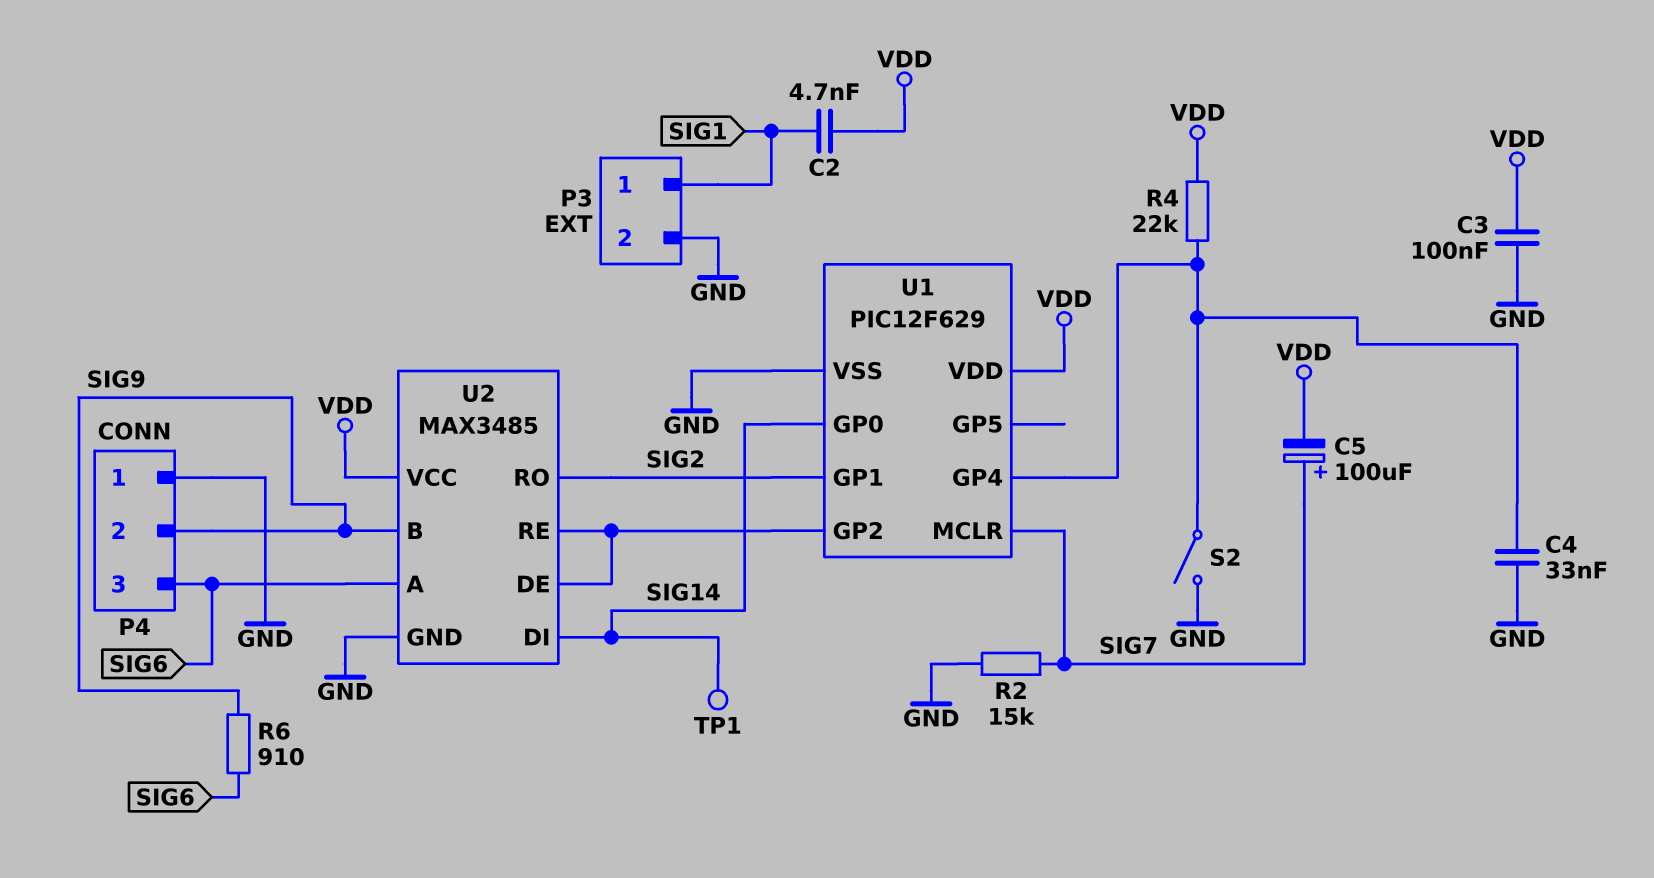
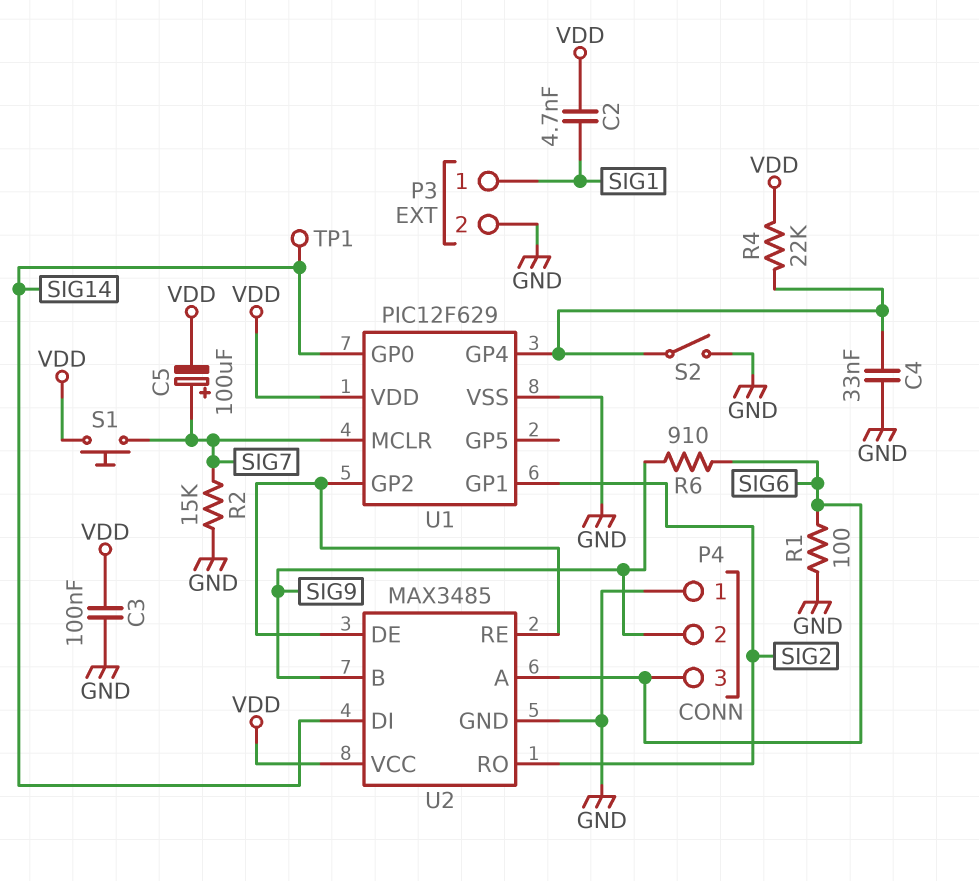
R1: none -> 100 (GND, SIG6)
S1: none -> button (SIG7, VDD)

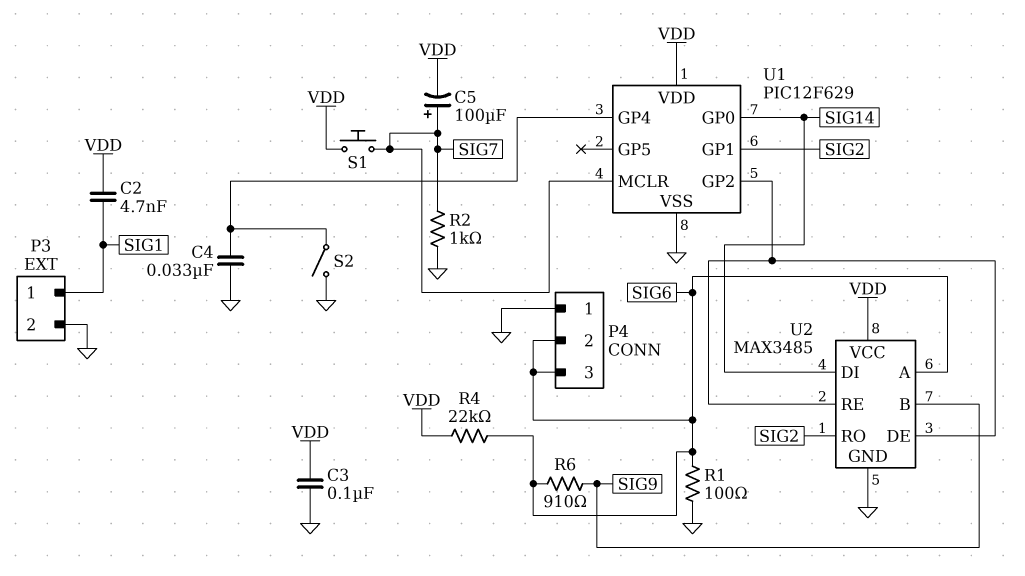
P4 pin 2: SIG9 -> SIG6
R2: 15k (GND, SIG7) -> 1k (GND, SIG7)
R4: 22k (U1/GP4, VDD) -> 22k (SIG6, VDD)
TP1: test point (SIG14) -> none

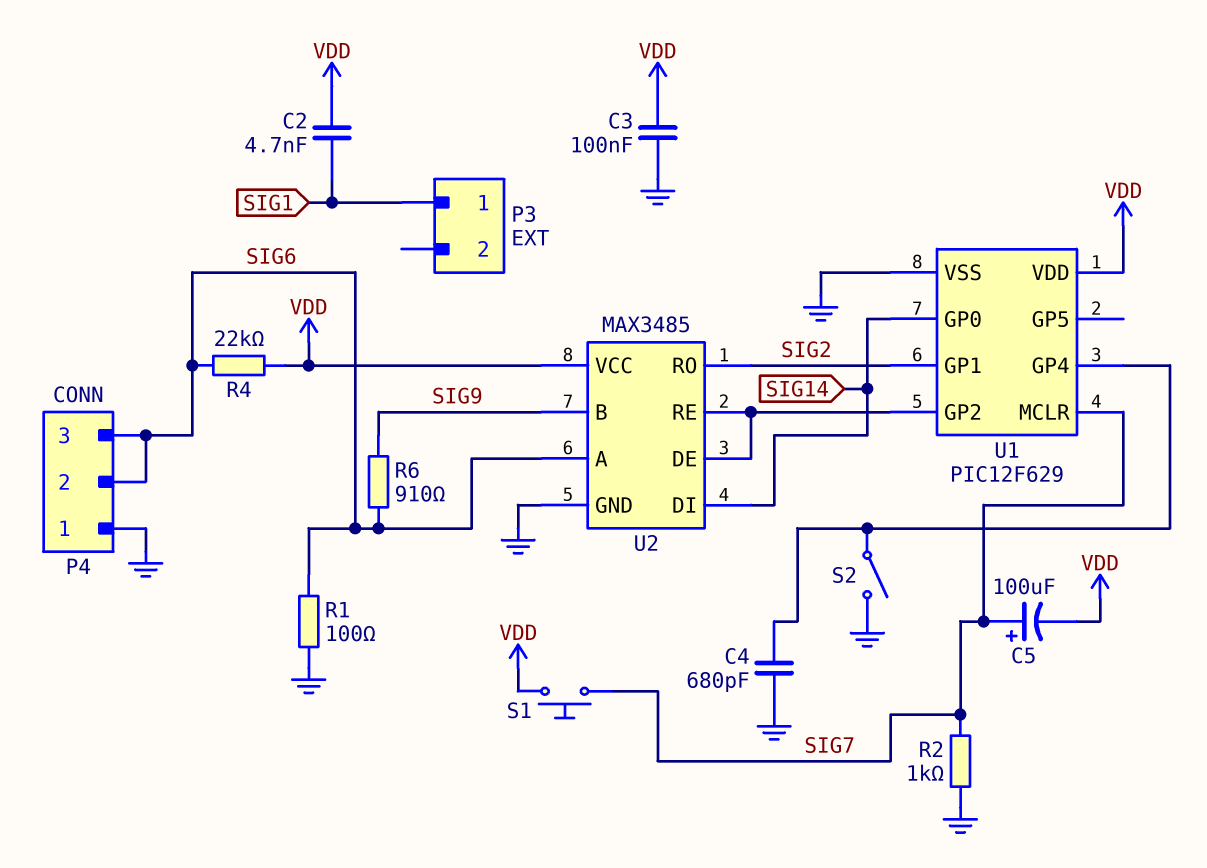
C4: 33nF (GND, U1/GP4) -> 680pF (GND, U1/GP4)
P3 pin 2: GND -> none

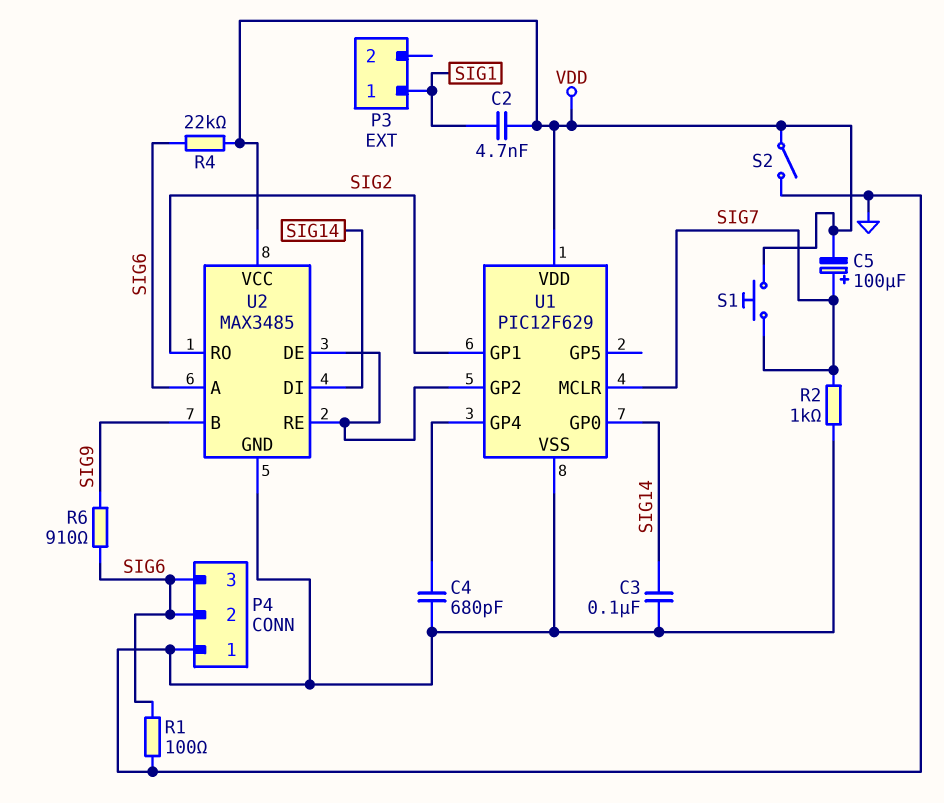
C3: 100nF (GND, VDD) -> 100nF (GND, SIG14)
S2: switch (GND, U1/GP4) -> switch (GND, VDD)

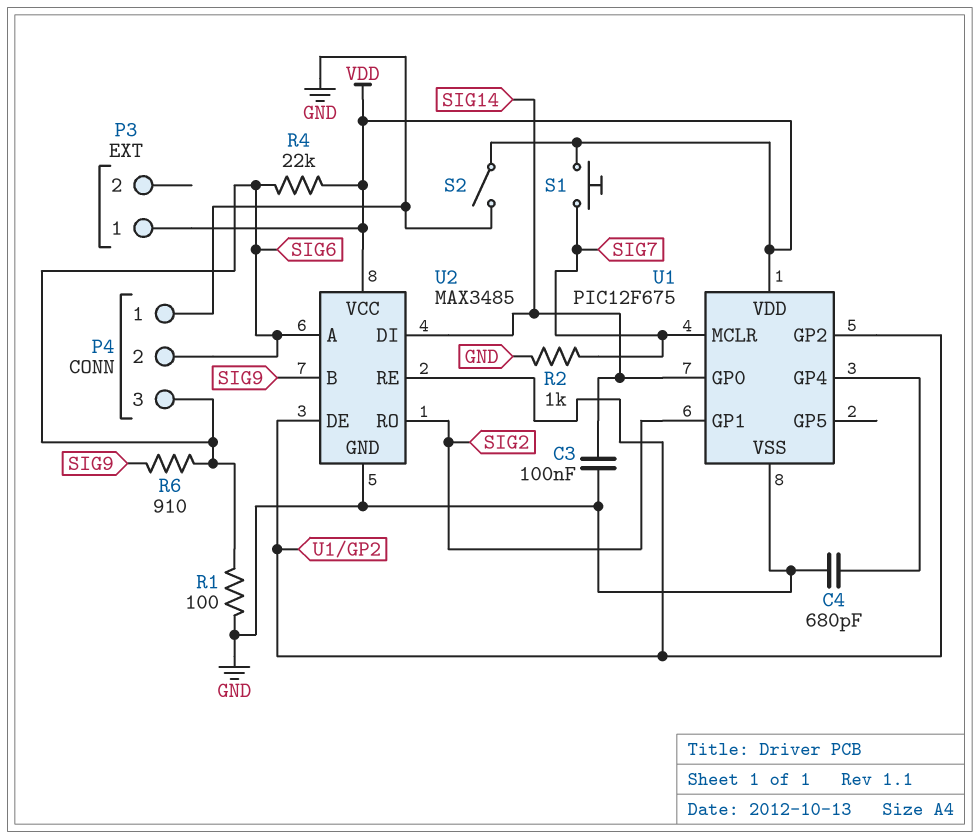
C2: 4.7nF (SIG1, VDD) -> none
C5: 100uF (plus SIG7, minus VDD) -> none
P3 pin 1: SIG1 -> VDD
U1: PIC12F629 -> PIC12F675

